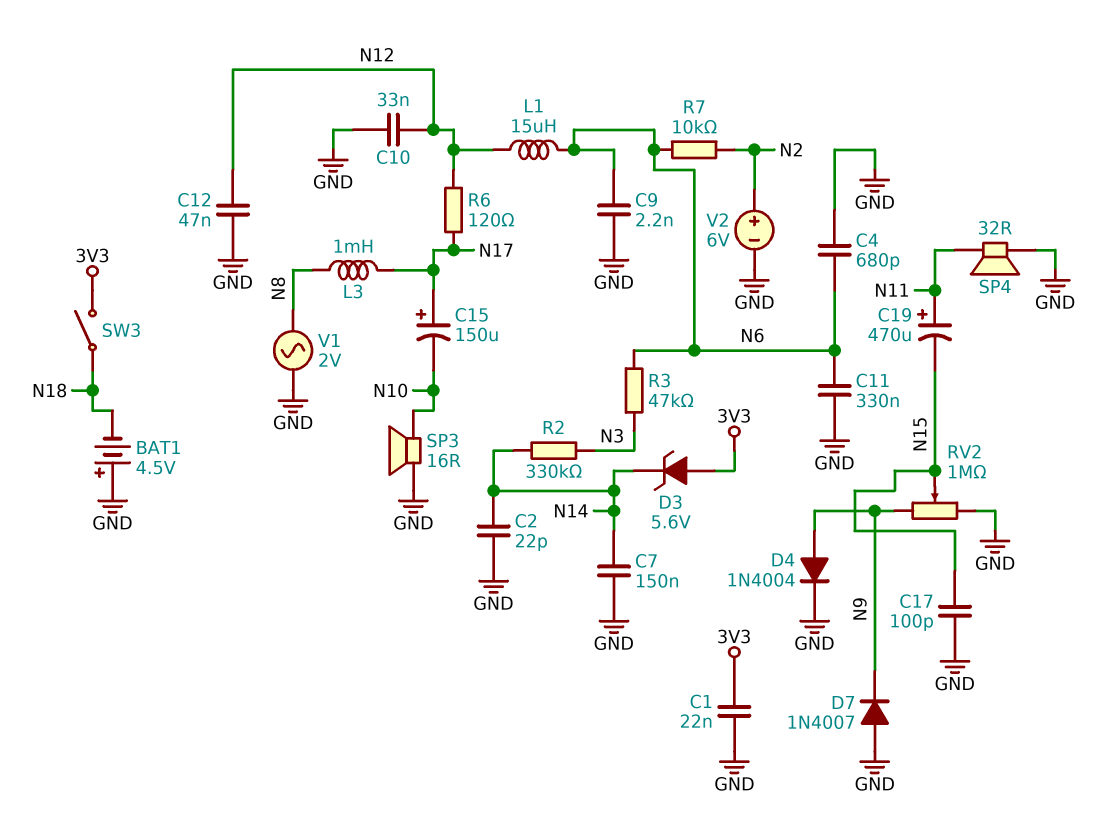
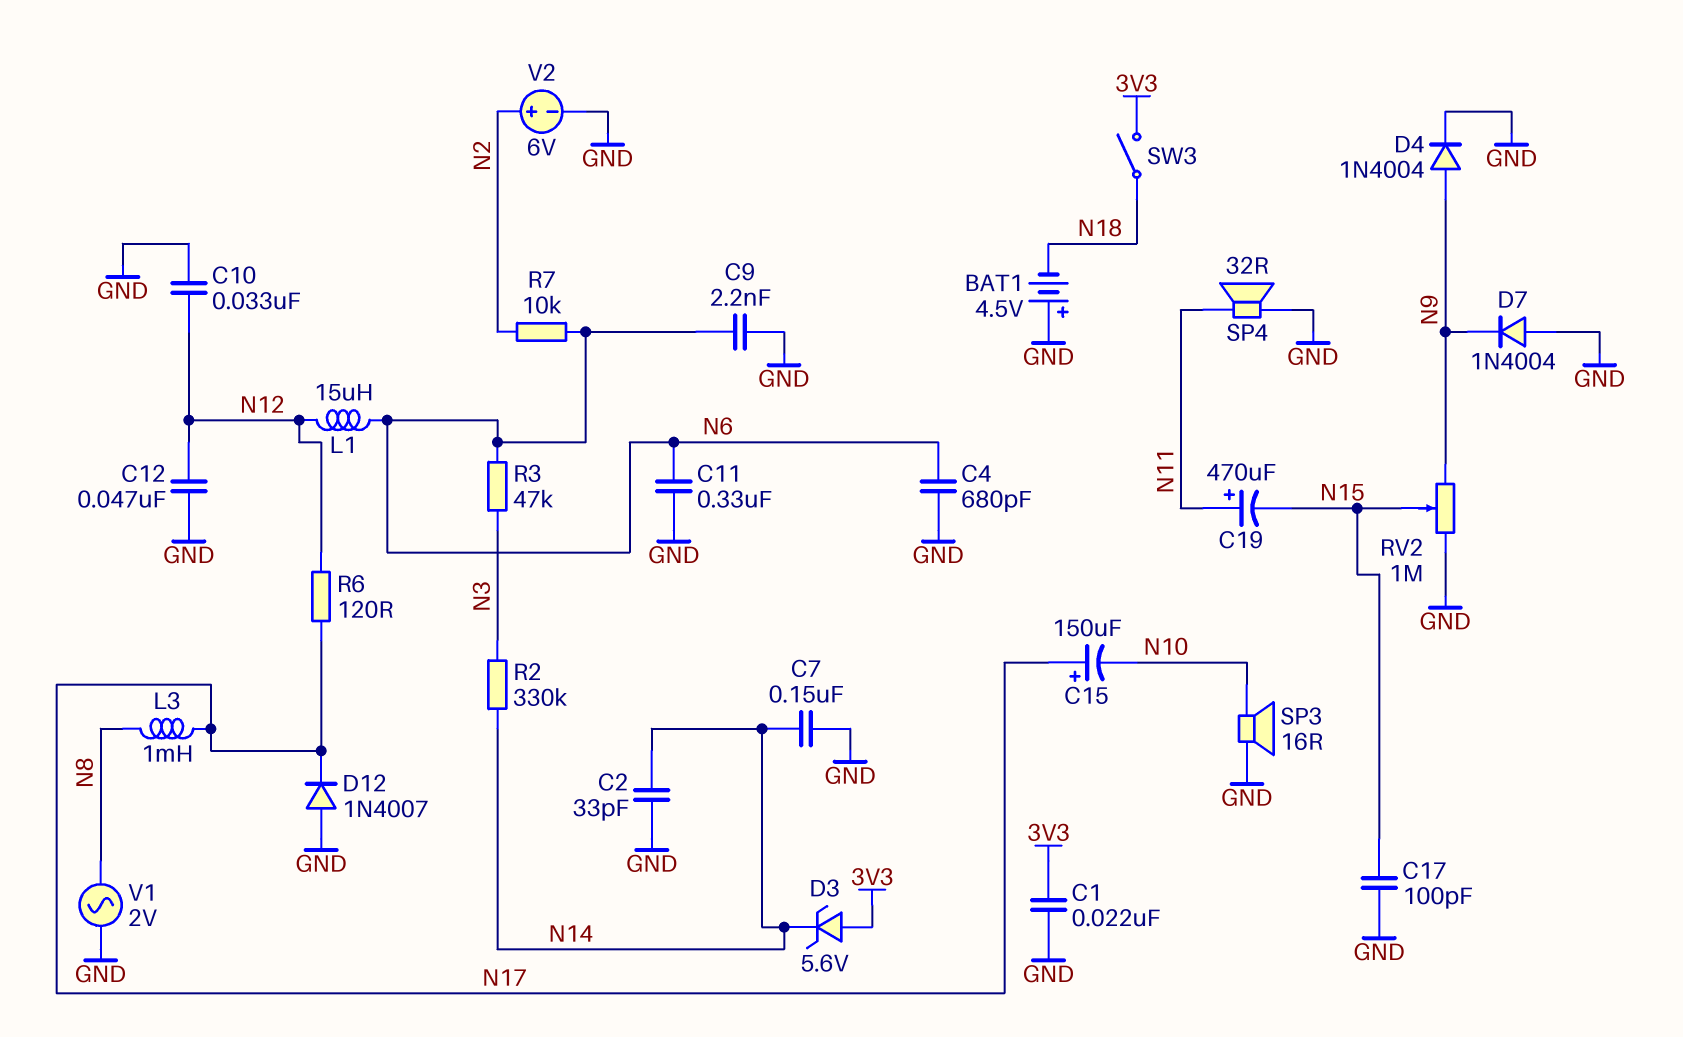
C2: 22pF (GND, N14) -> 33pF (GND, N14)
D7: diode 1N4007 (A GND, K N9) -> diode 1N4004 (A GND, K N9)
D12: none -> diode 1N4007 (A GND, K N17)

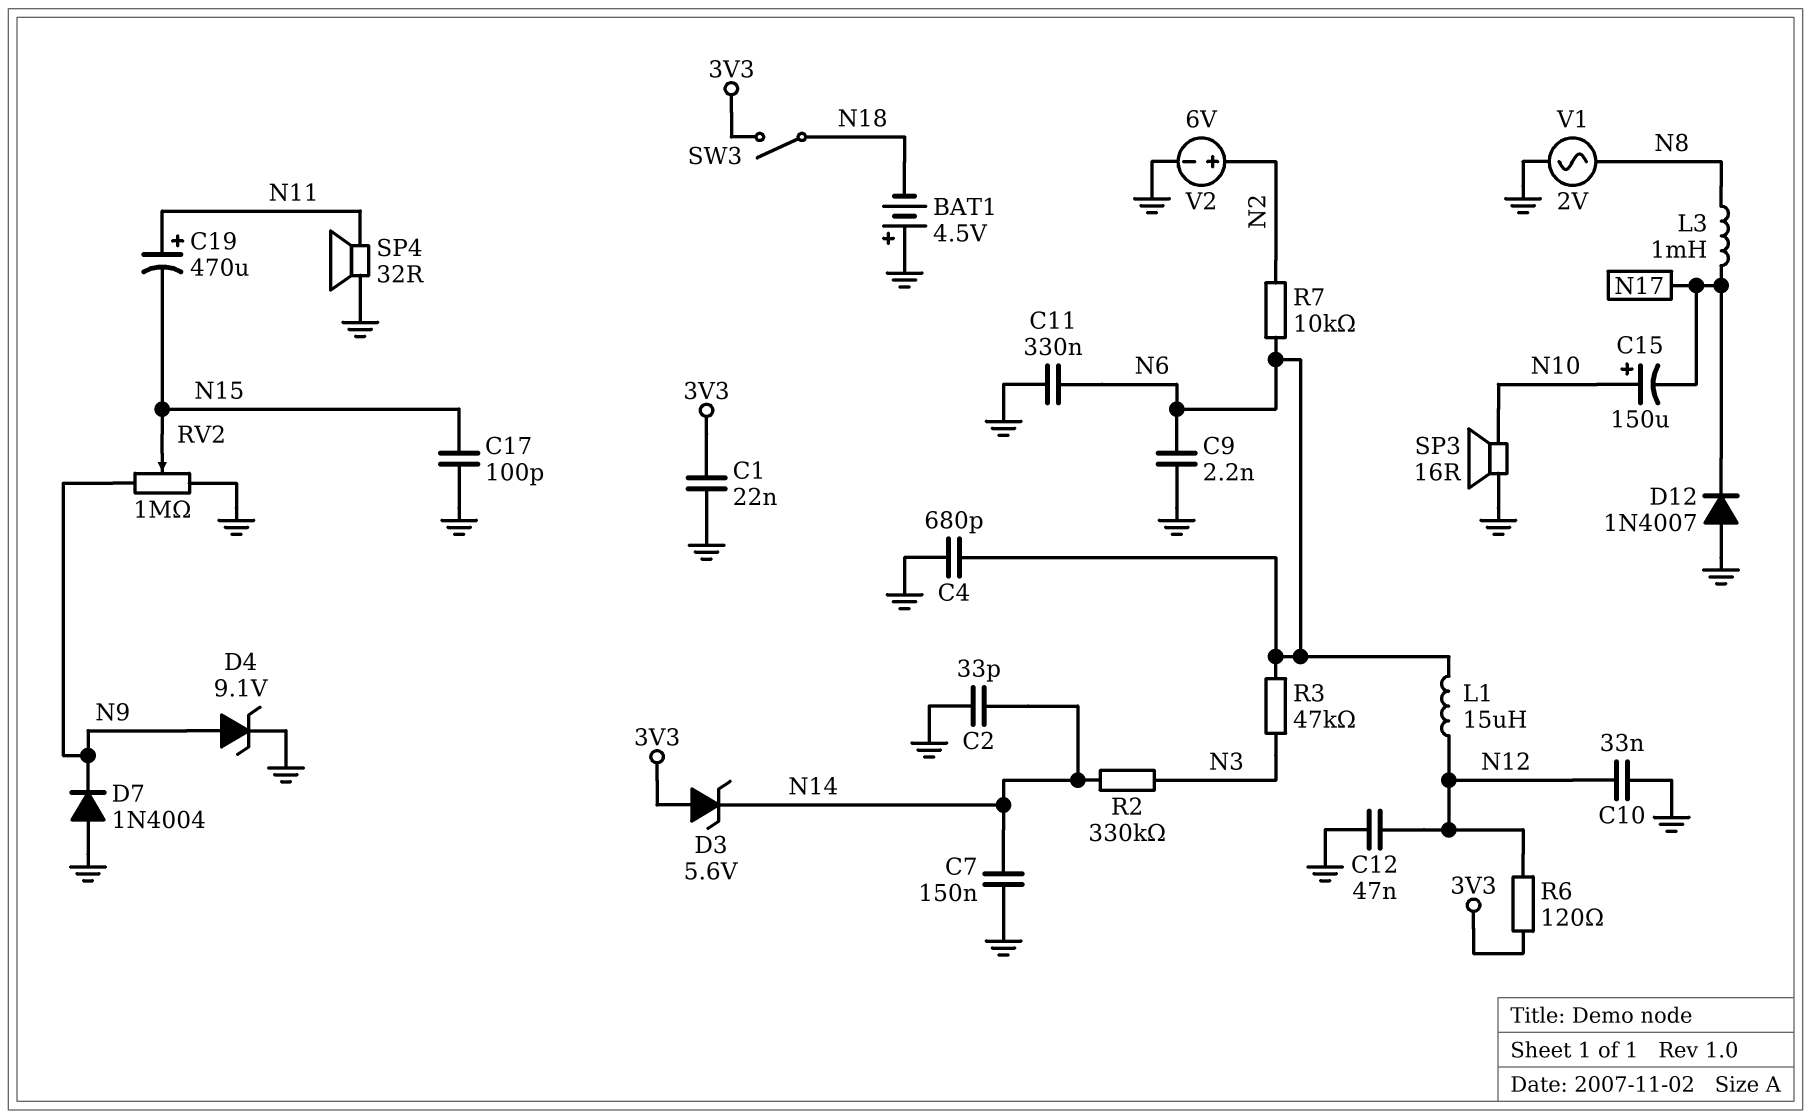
C15: 150uF (plus N17, minus N10) -> 150uF (plus N10, minus N17)
D4: diode 1N4004 (A N9, K GND) -> zener 9.1V (A N9, K GND)
R6: 120 (N12, N17) -> 120 (3V3, N12)

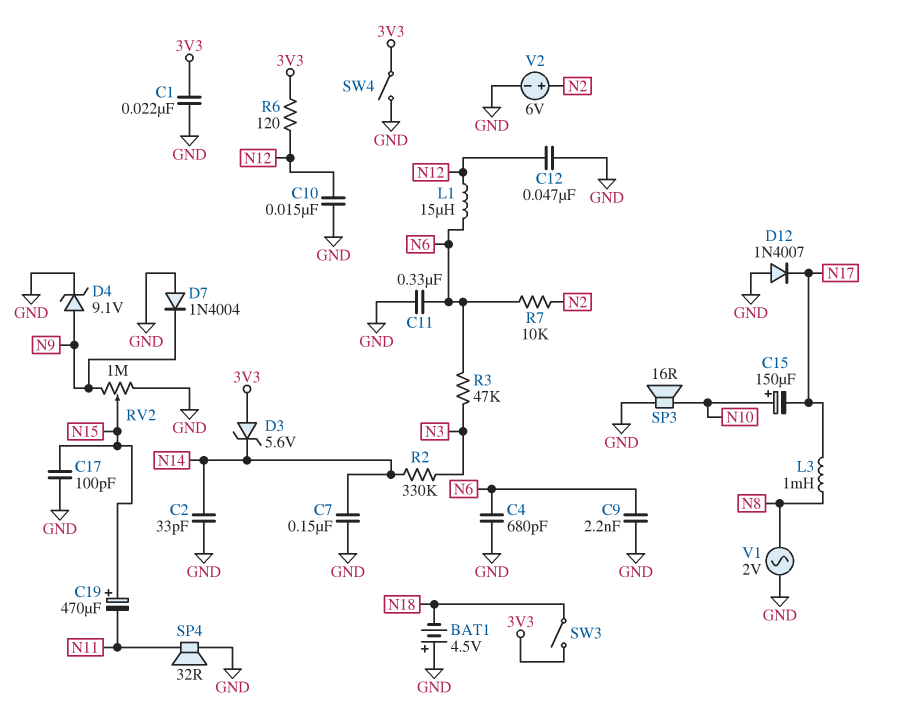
C10: 33nF (GND, N12) -> 15nF (GND, N12)
C19: 470uF (plus N11, minus N15) -> 470uF (plus N15, minus N11)
SW4: none -> switch (3V3, GND)

